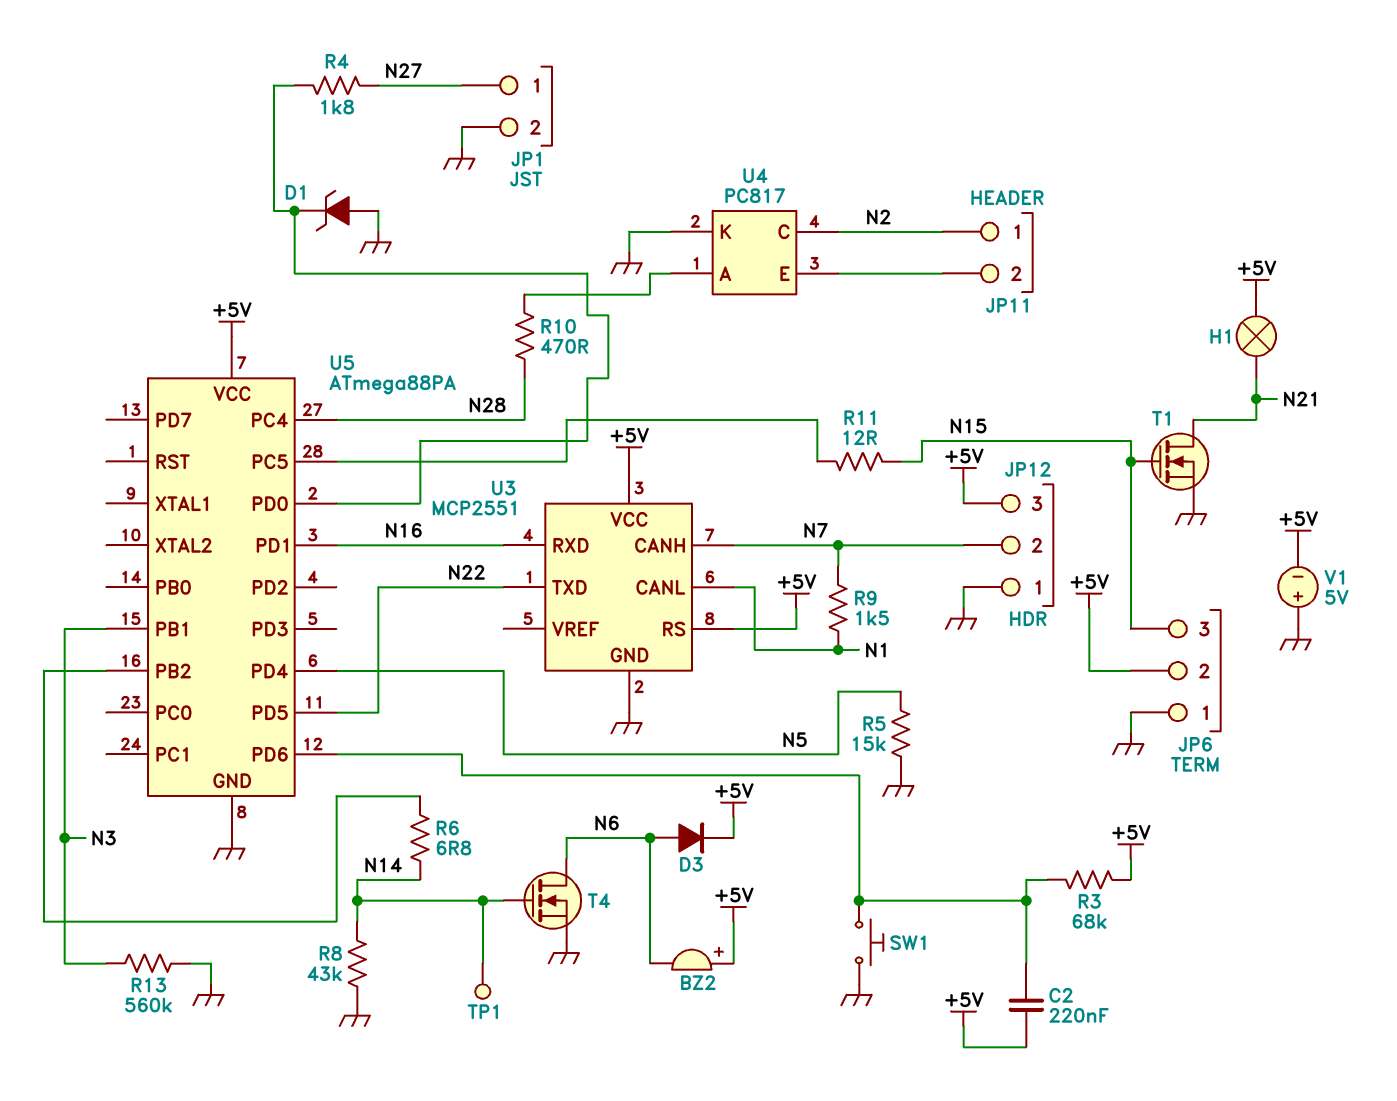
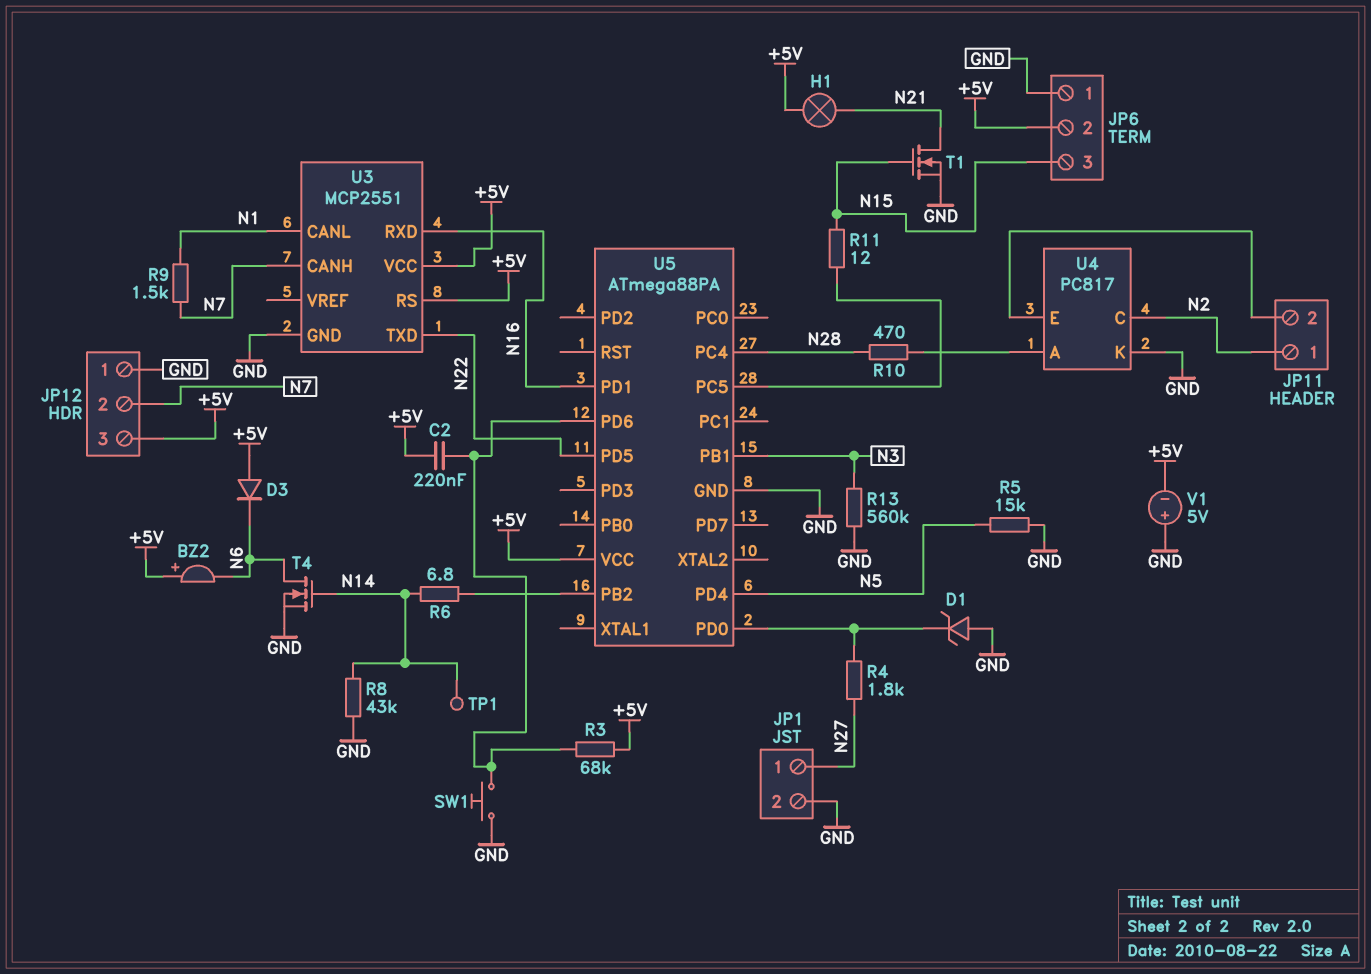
D3: diode (A N6, K +5V) -> diode (A +5V, K N6)

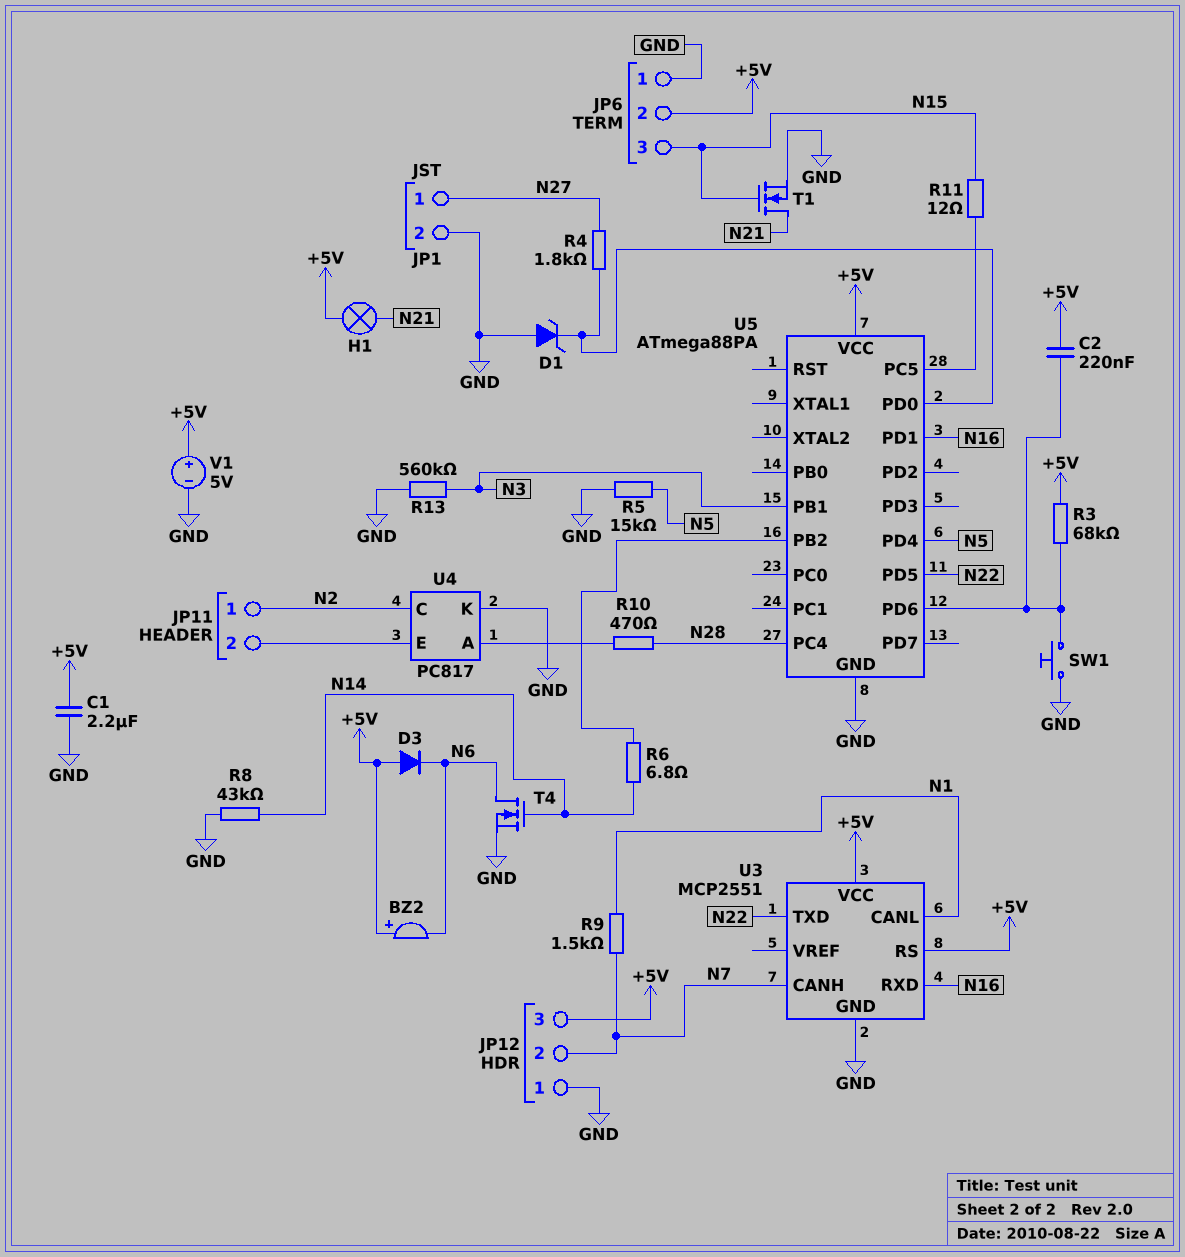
C1: none -> 2.2uF (+5V, GND)
TP1: test point (N14) -> none
V1: 5V (plus GND, minus +5V) -> 5V (plus +5V, minus GND)

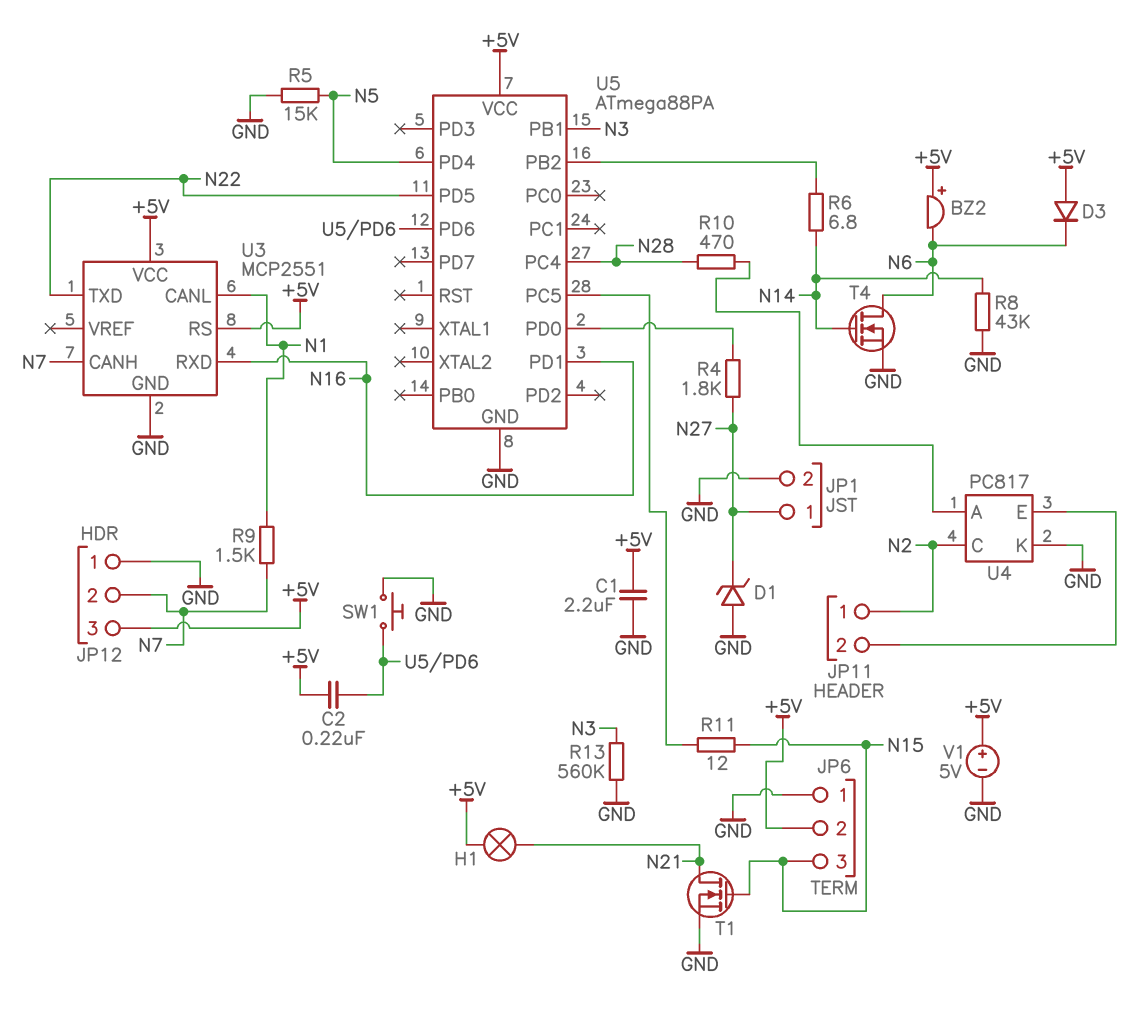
D1: zener (A GND, K U5/PD0) -> zener (A GND, K N27)
R3: 68k (+5V, U5/PD6) -> none

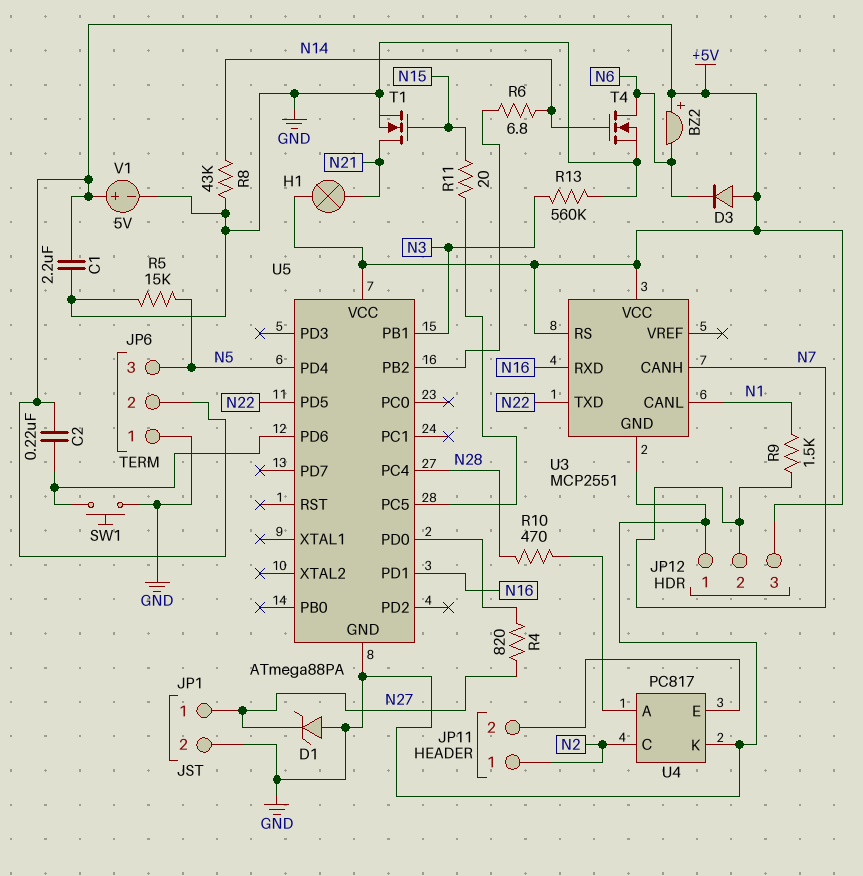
JP6 pin 3: N15 -> N5
R4: 1.8k (N27, U5/PD0) -> 820 (N27, U5/PD0)
R11: 12 (N15, U5/PC5) -> 20 (N15, U5/PC5)

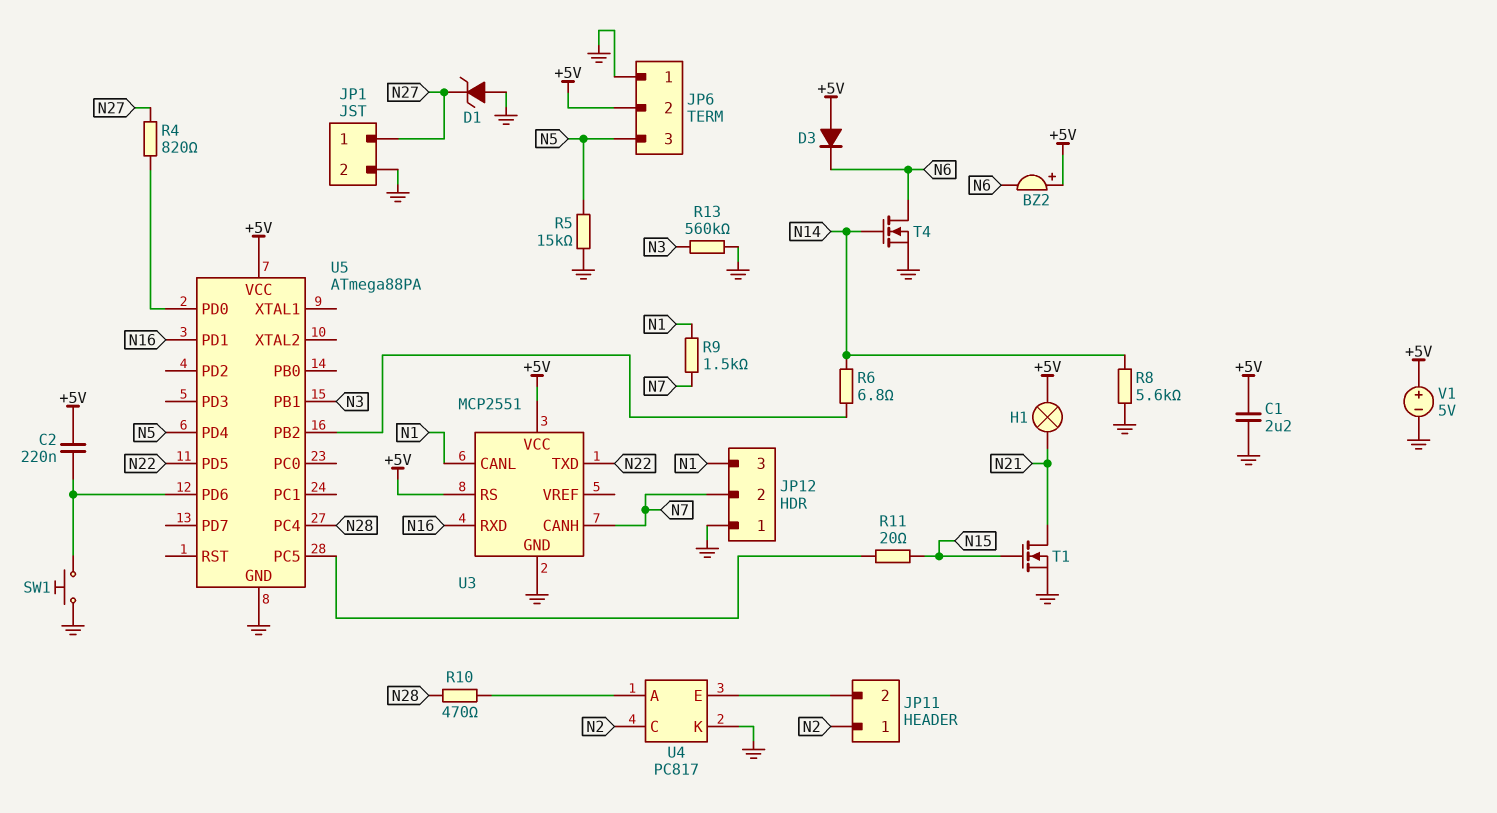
JP12 pin 3: +5V -> N1
R8: 43k (GND, N14) -> 5.6k (GND, N14)

